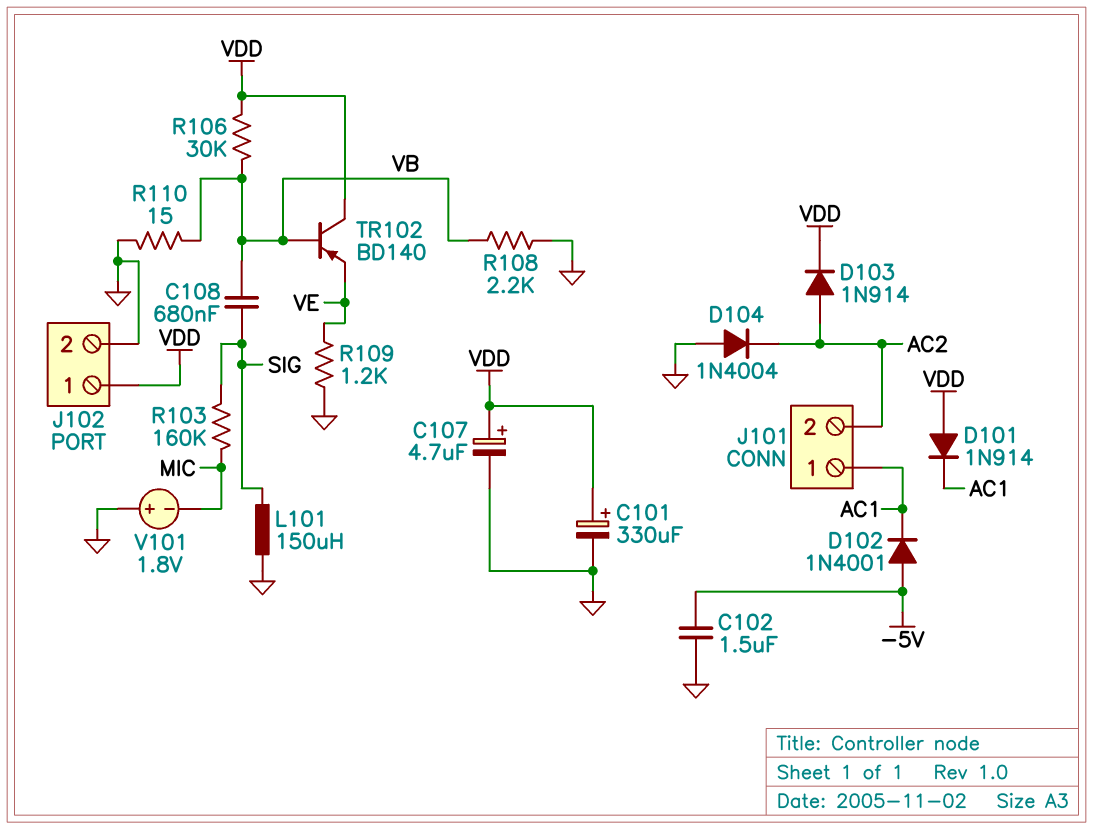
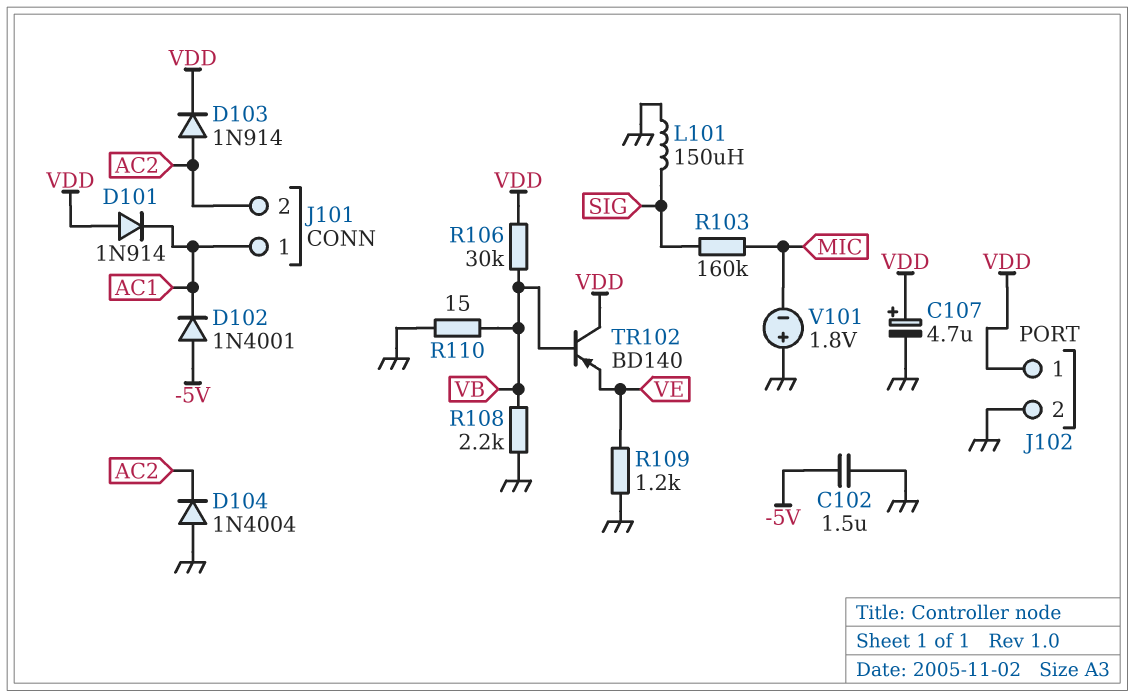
C101: 330uF (plus VDD, minus GND) -> none
C108: 680nF (SIG, VB) -> none

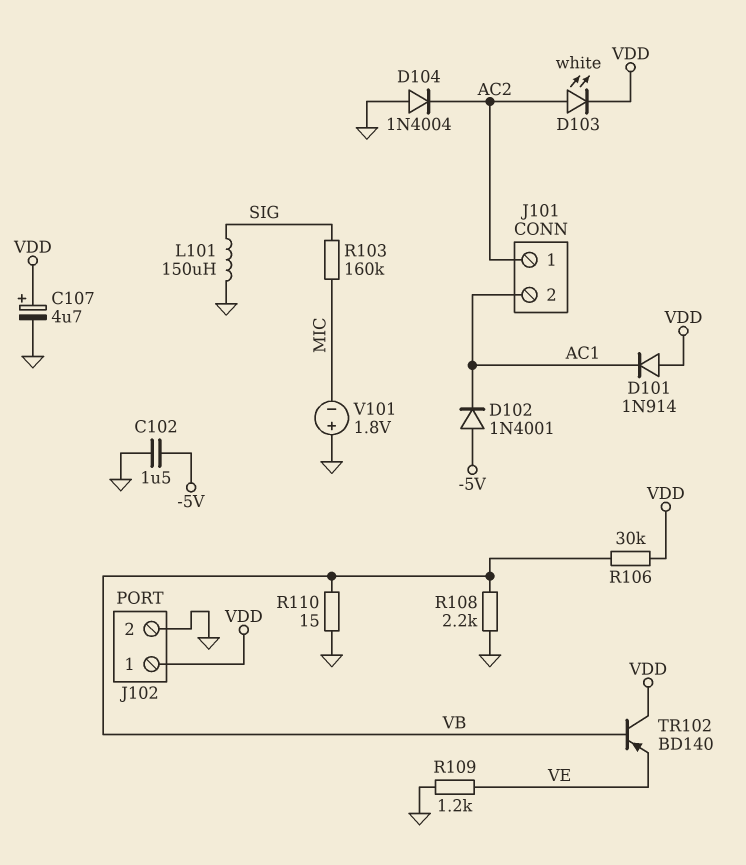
D103: diode 1N914 (A AC2, K VDD) -> LED white (A AC2, K VDD)
J101 pin 1: AC1 -> AC2
J101 pin 2: AC2 -> AC1

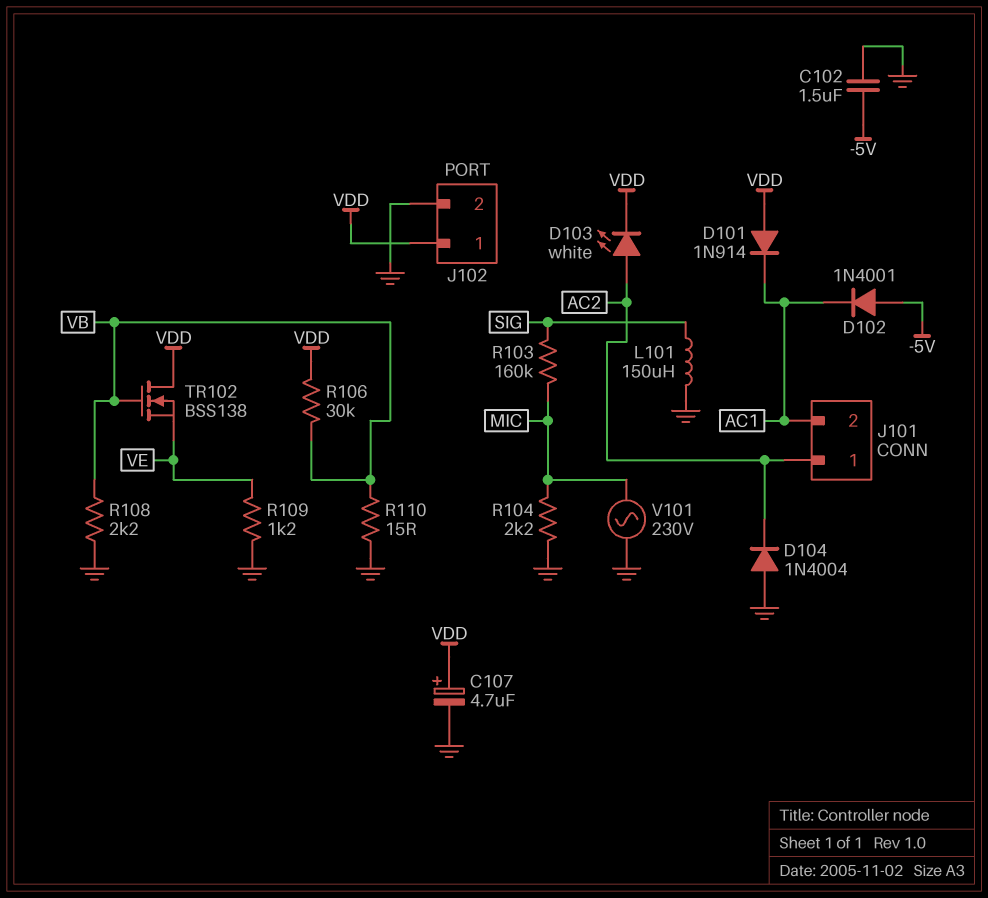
R104: none -> 2.2k (GND, MIC)
TR102: PNP BD140 (B VB, C VDD, E VE) -> NMOS BSS138 (G VB, D VDD, S VE)
V101: 1.8V (plus GND, minus MIC) -> AC 230V (GND, MIC)

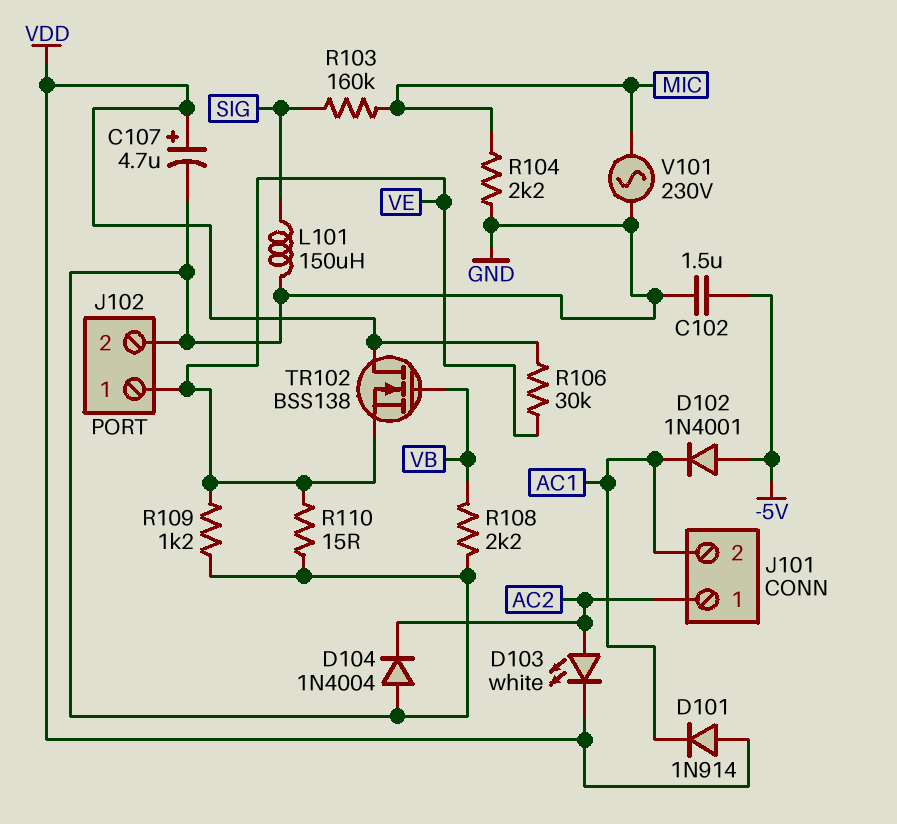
J102 pin 1: VDD -> VE
R106: 30k (VB, VDD) -> 30k (VDD, VE)
R110: 15 (GND, VB) -> 15 (GND, VE)

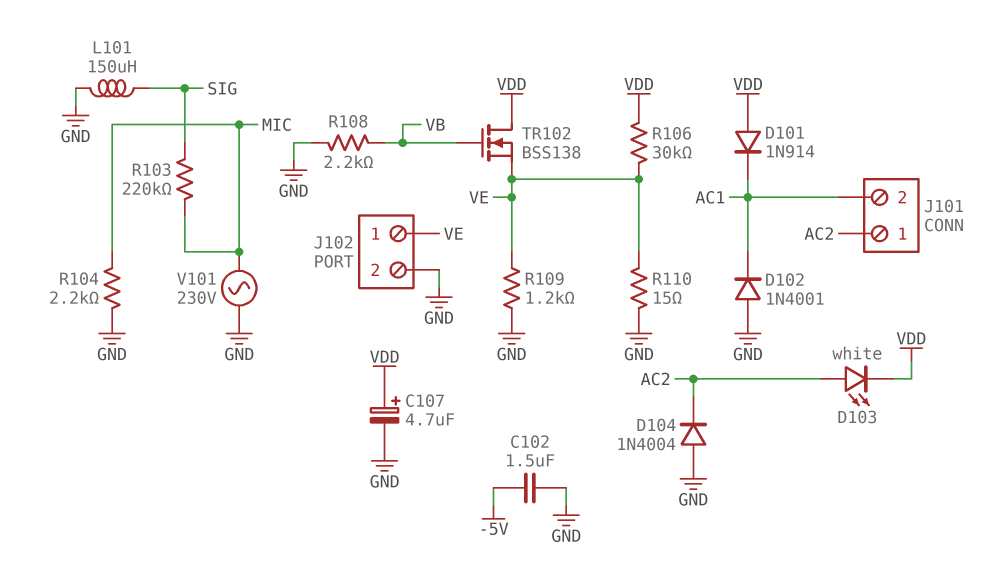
D102: diode 1N4001 (A -5V, K AC1) -> diode 1N4001 (A GND, K AC1)
R103: 160k (MIC, SIG) -> 220k (MIC, SIG)

